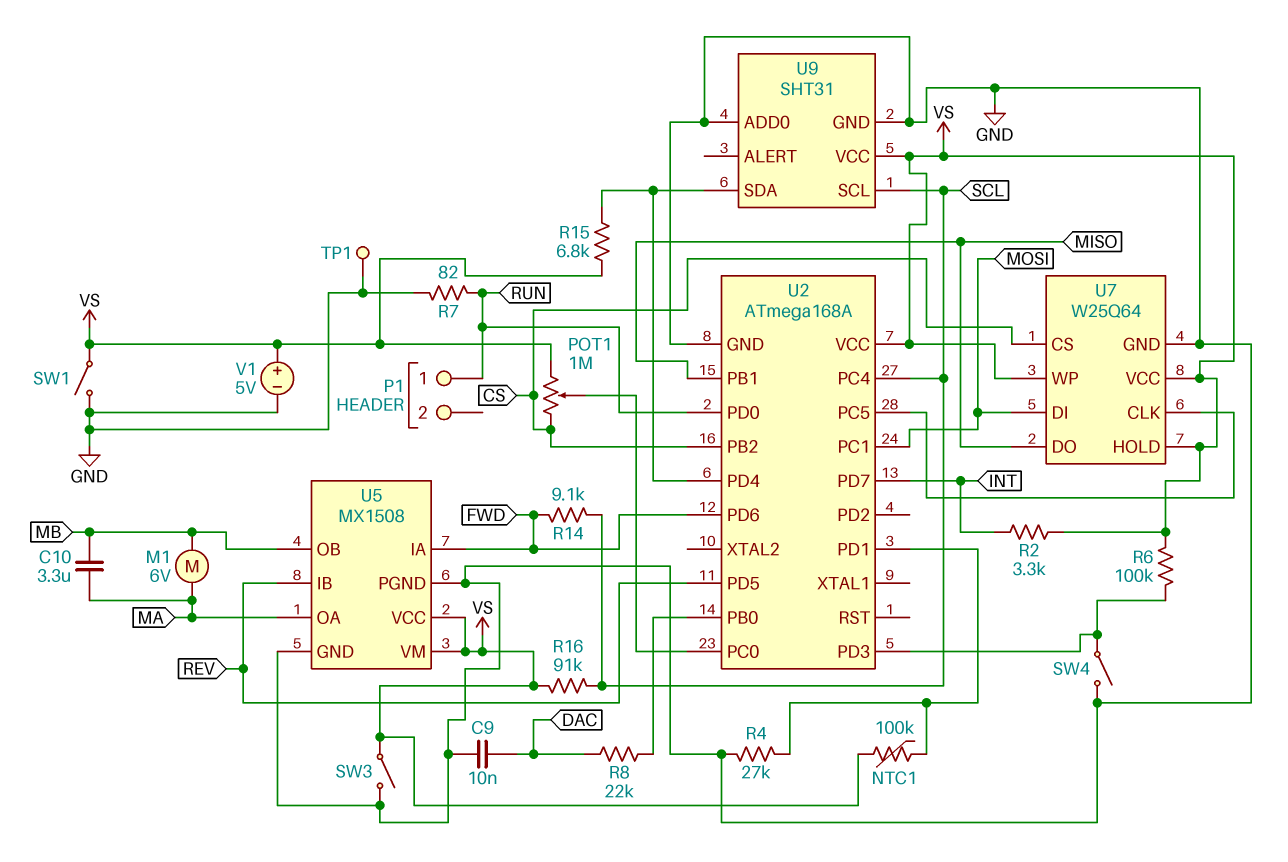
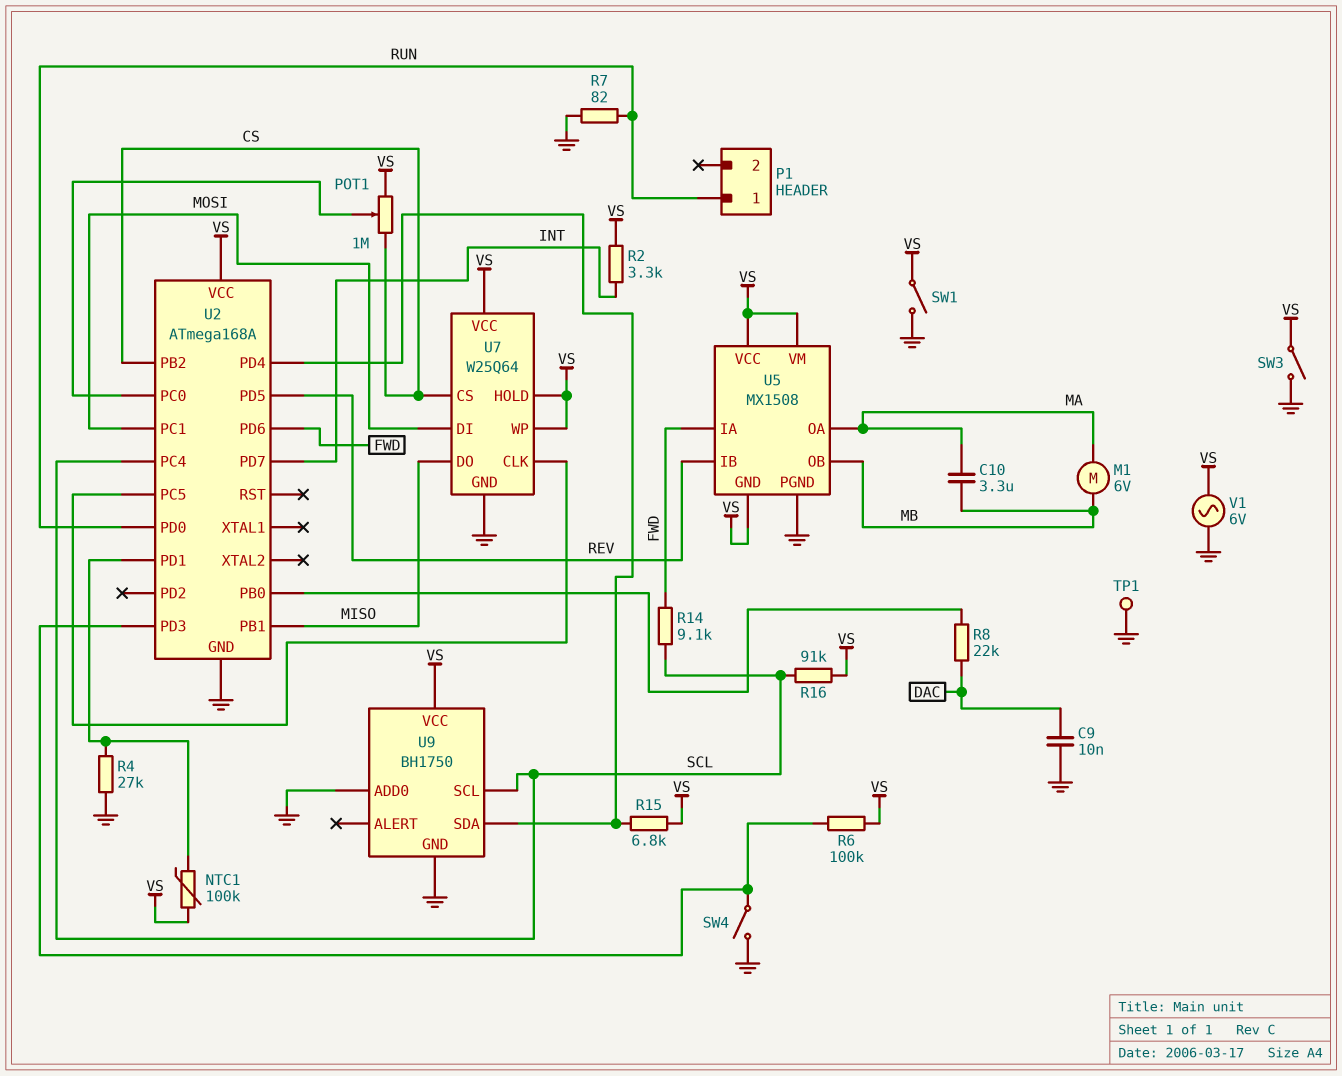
U5 pin GND: GND -> VS
U9: SHT31 -> BH1750
V1: 5V (plus VS, minus GND) -> AC 6V (GND, VS)

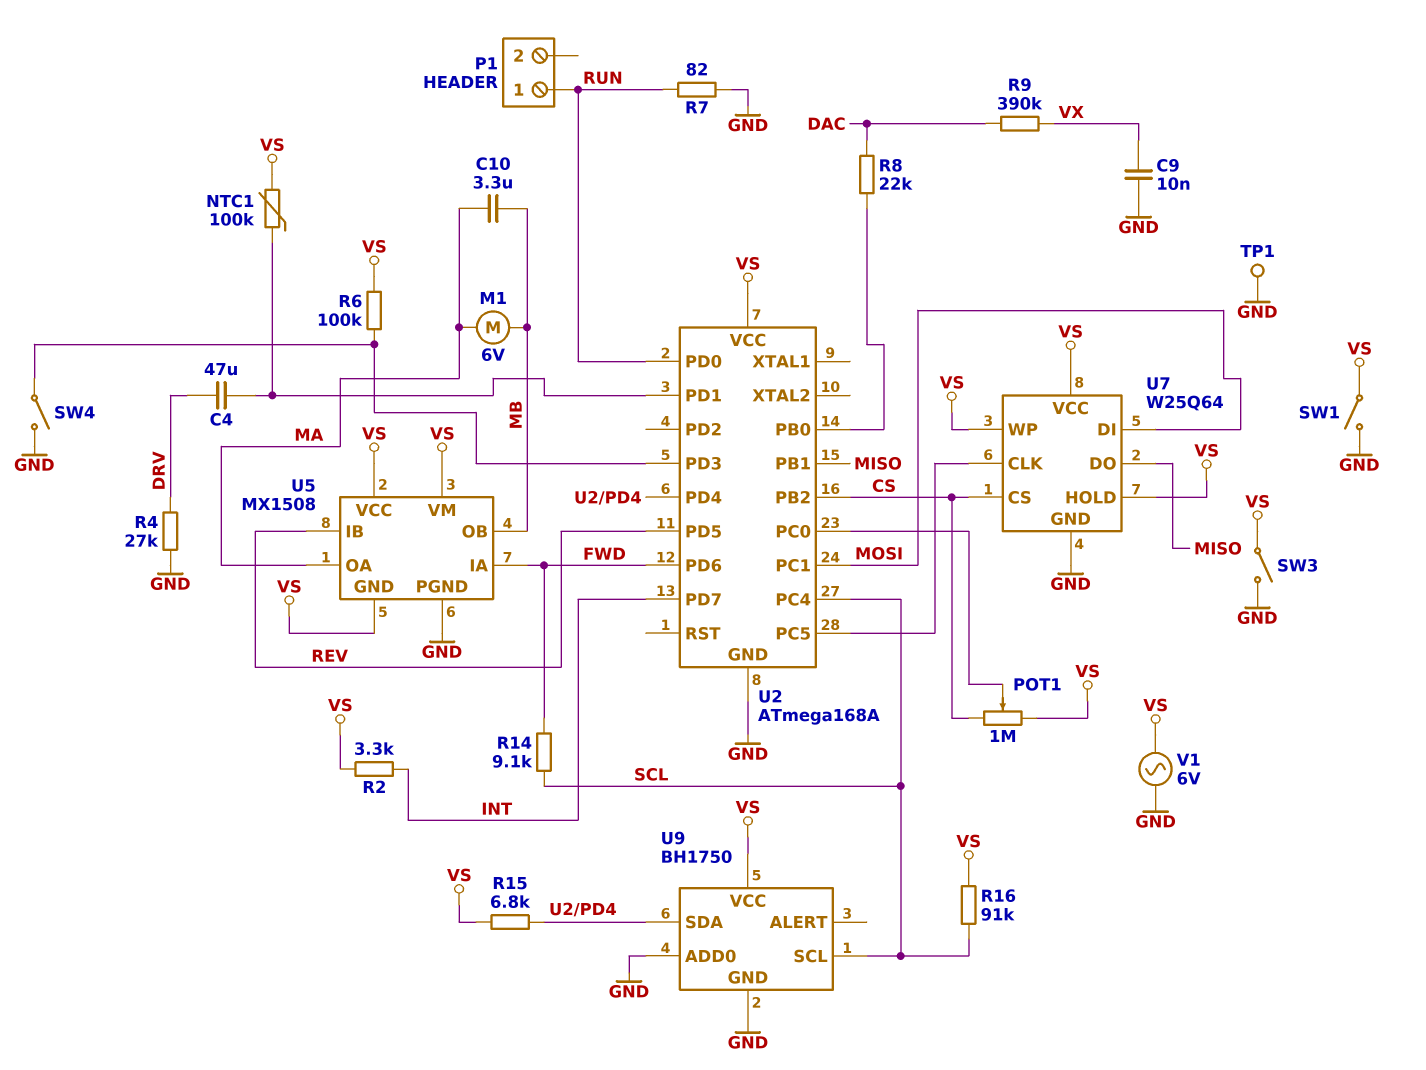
C4: none -> 47uF (DRV, U2/PD1)
C9: 10nF (DAC, GND) -> 10nF (GND, VX)
R4: 27k (GND, U2/PD1) -> 27k (DRV, GND)
R9: none -> 390k (DAC, VX)

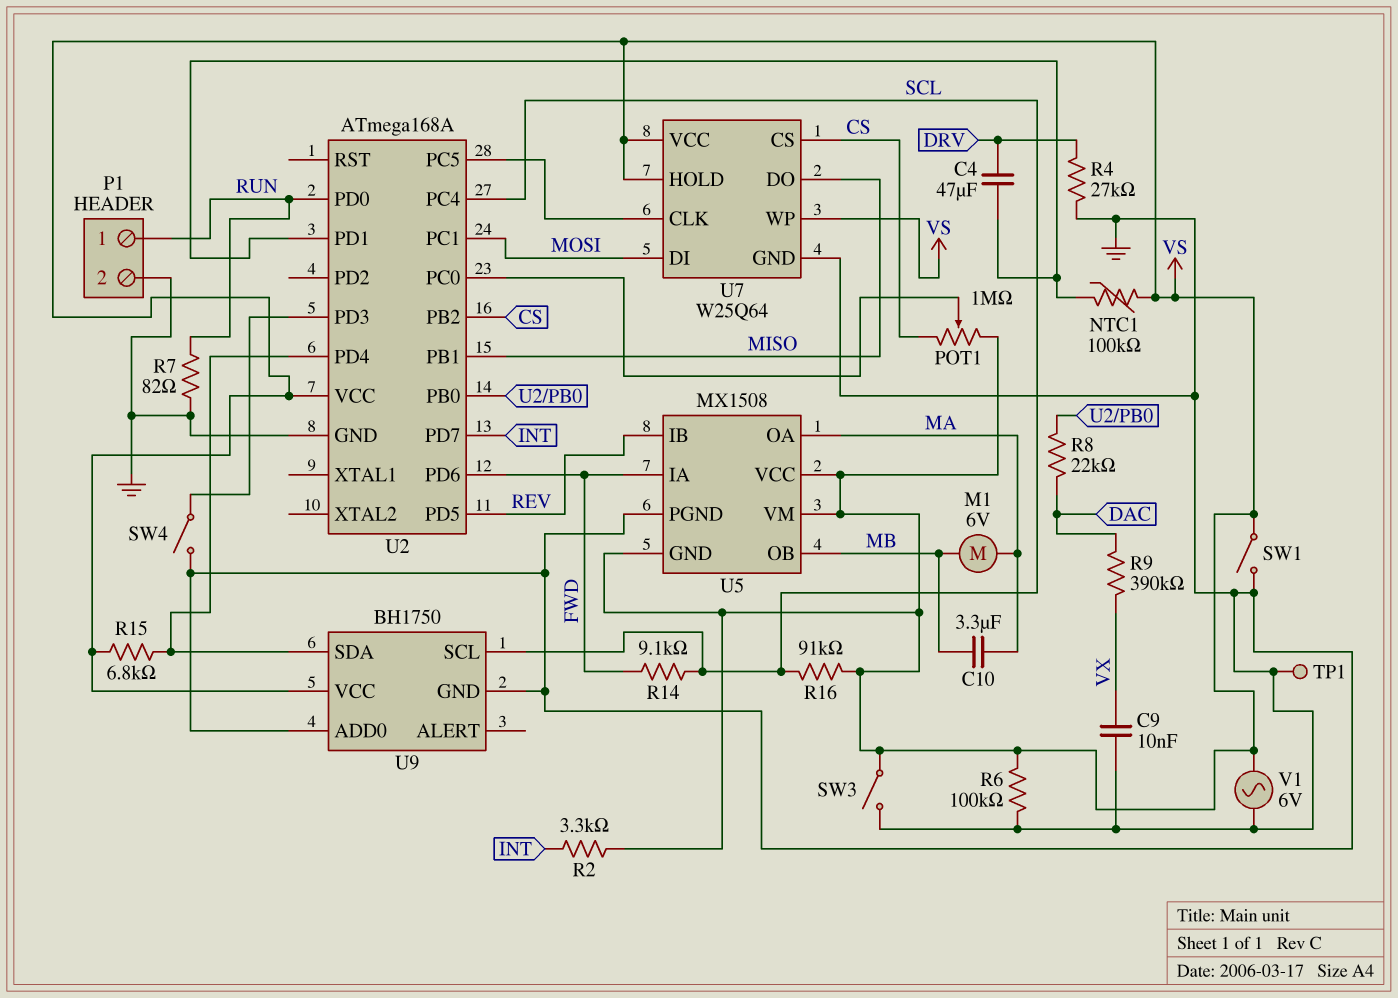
P1 pin 2: none -> GND
R6: 100k (U2/PD3, VS) -> 100k (GND, VS)

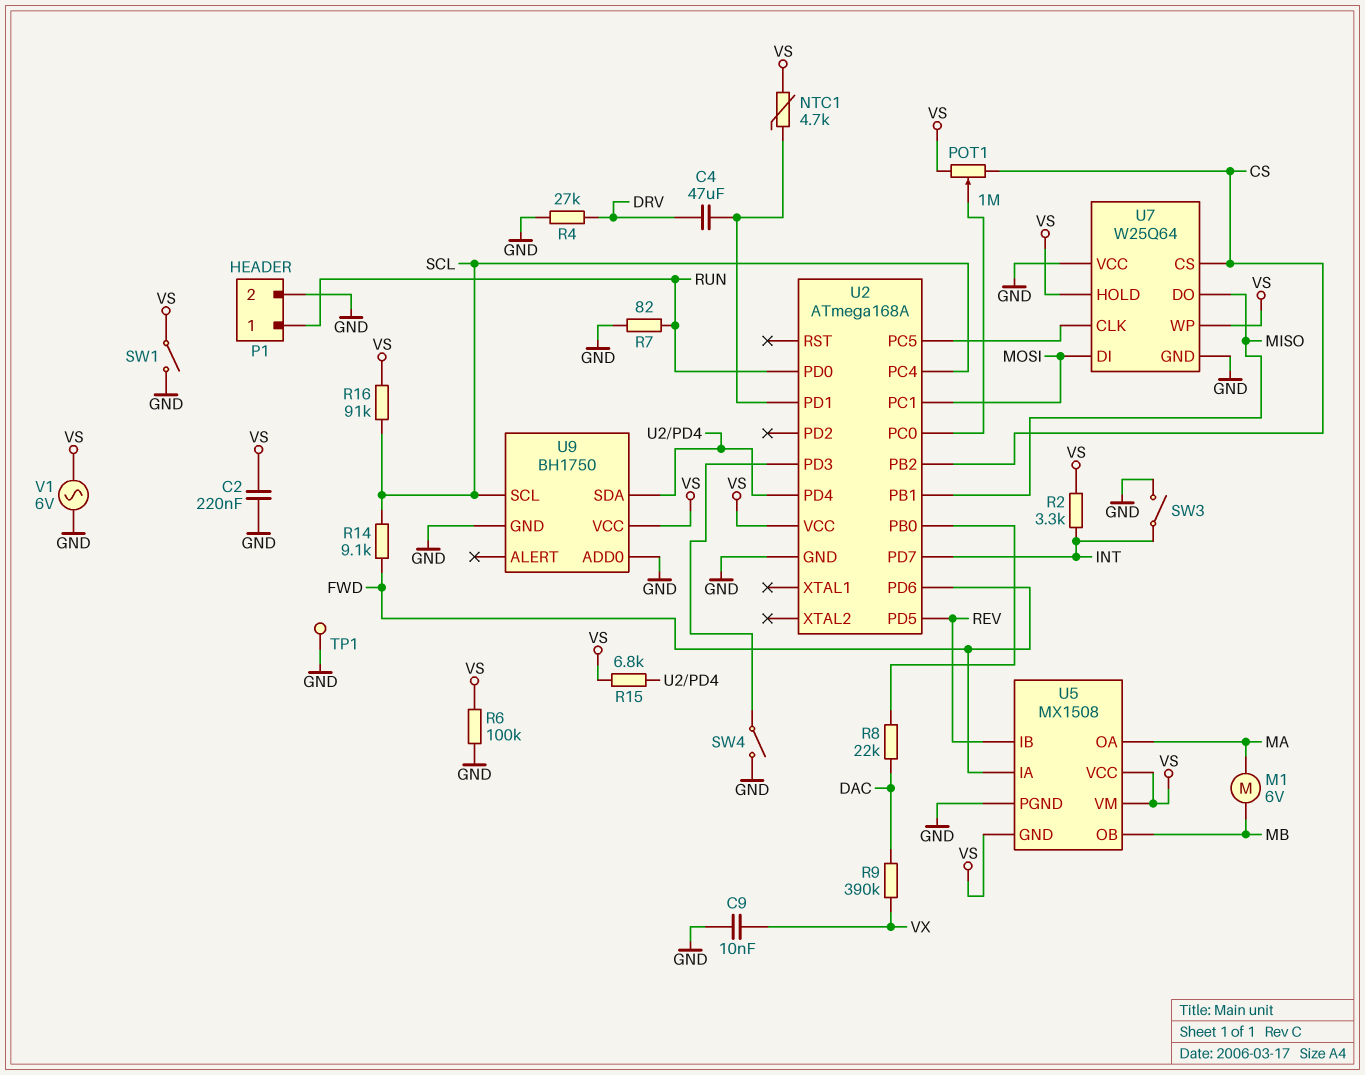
C2: none -> 220nF (GND, VS)
C10: 3.3uF (MA, MB) -> none
NTC1: 100k (U2/PD1, VS) -> 4.7k (U2/PD1, VS)
SW3: switch (GND, VS) -> switch (GND, INT)
U7 pin VCC: VS -> GND

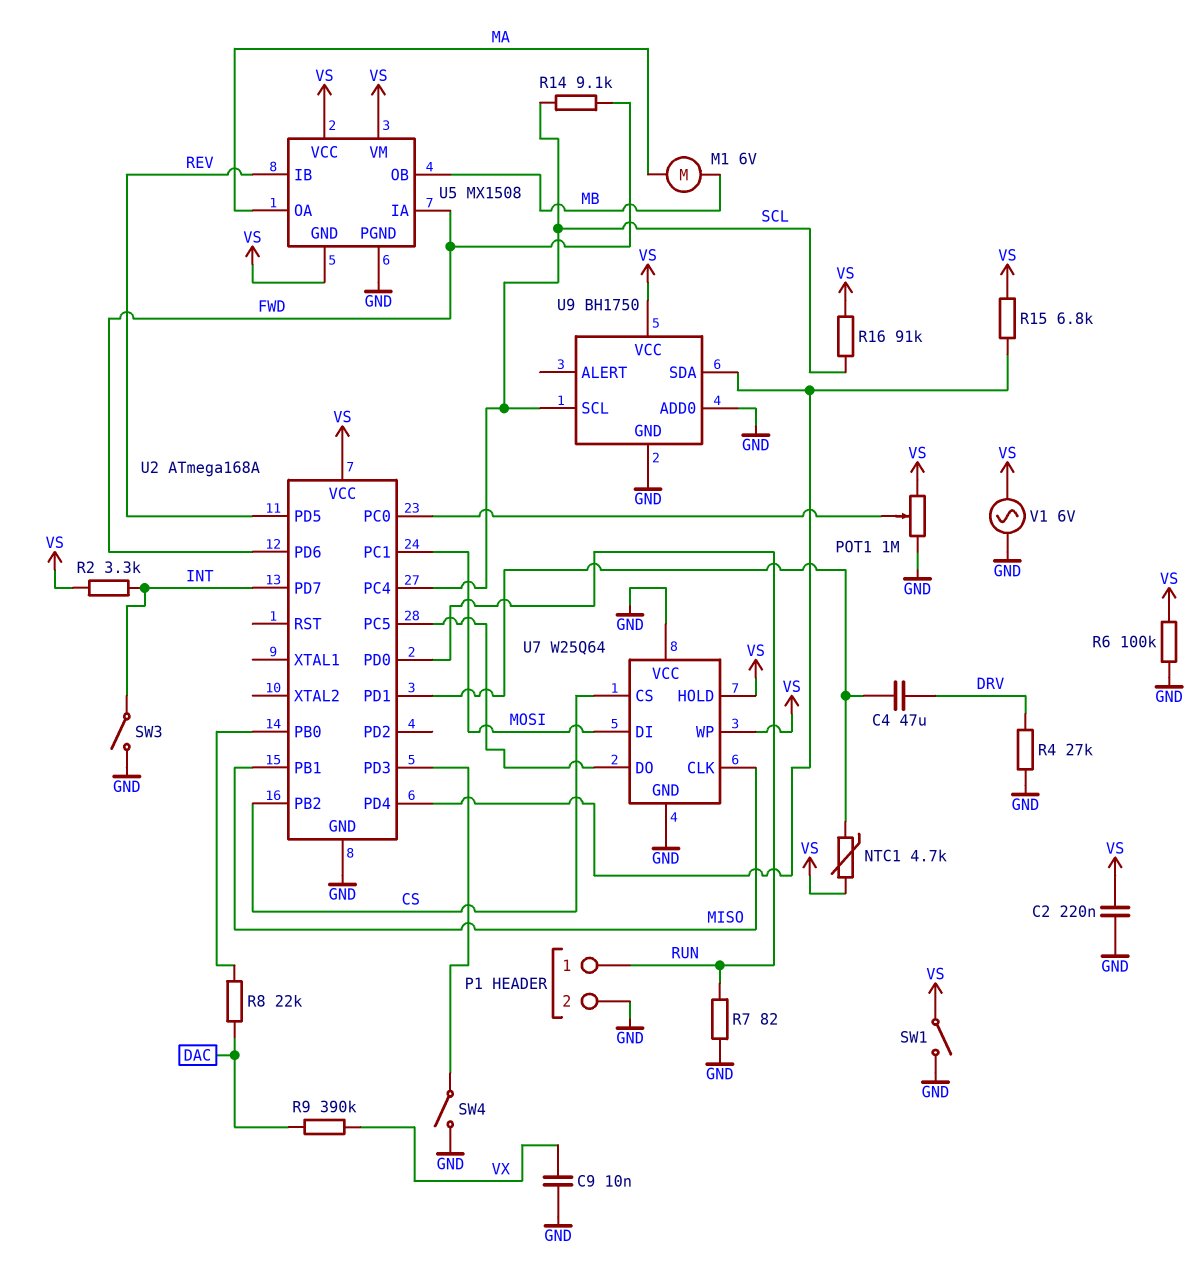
POT1: 1M (CS, VS, wiper U2/PC0) -> 1M (GND, VS, wiper U2/PC0)
TP1: test point (GND) -> none
U7 pin CLK: U2/PC5 -> MISO
U7 pin DO: MISO -> U2/PC5

